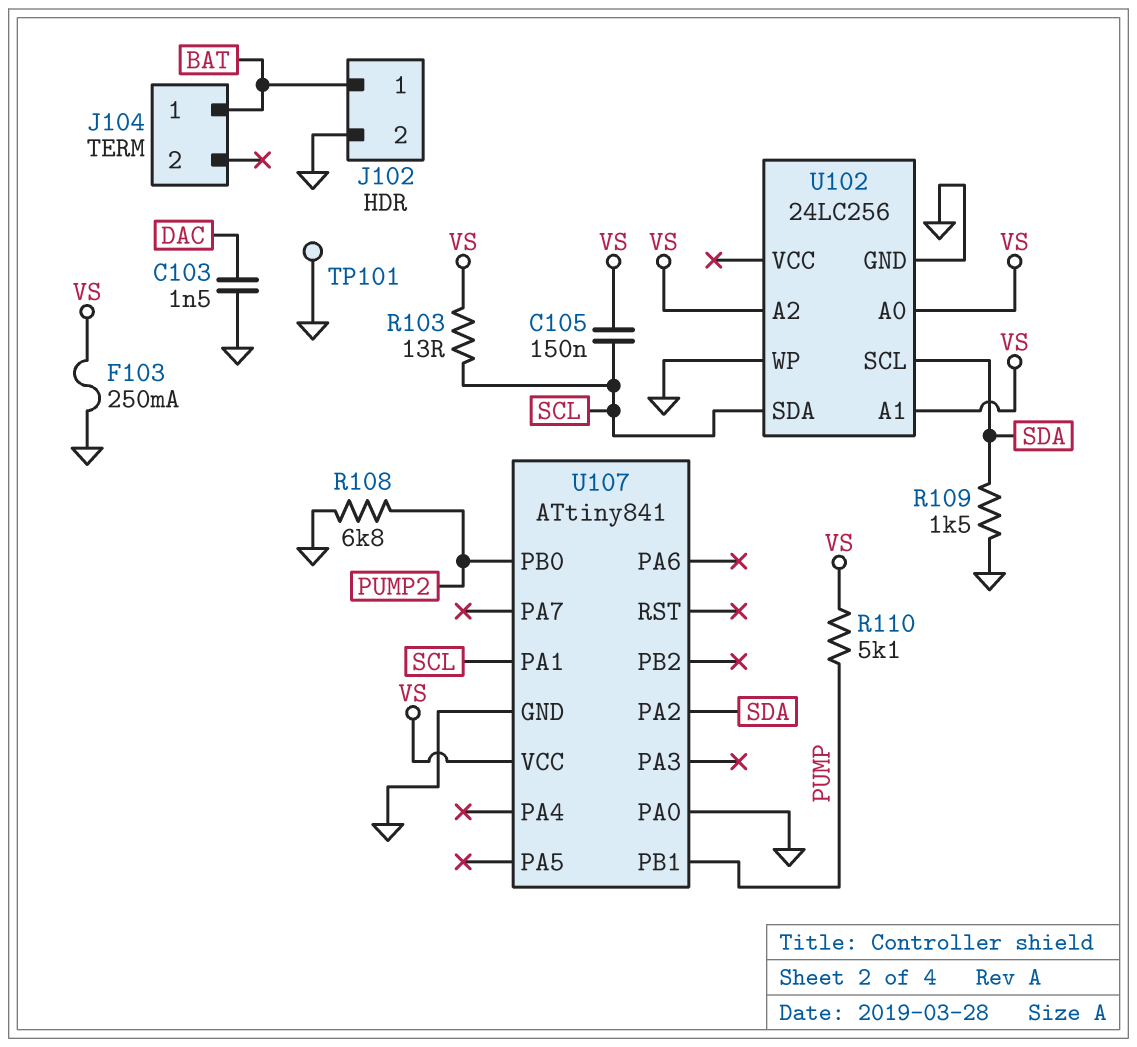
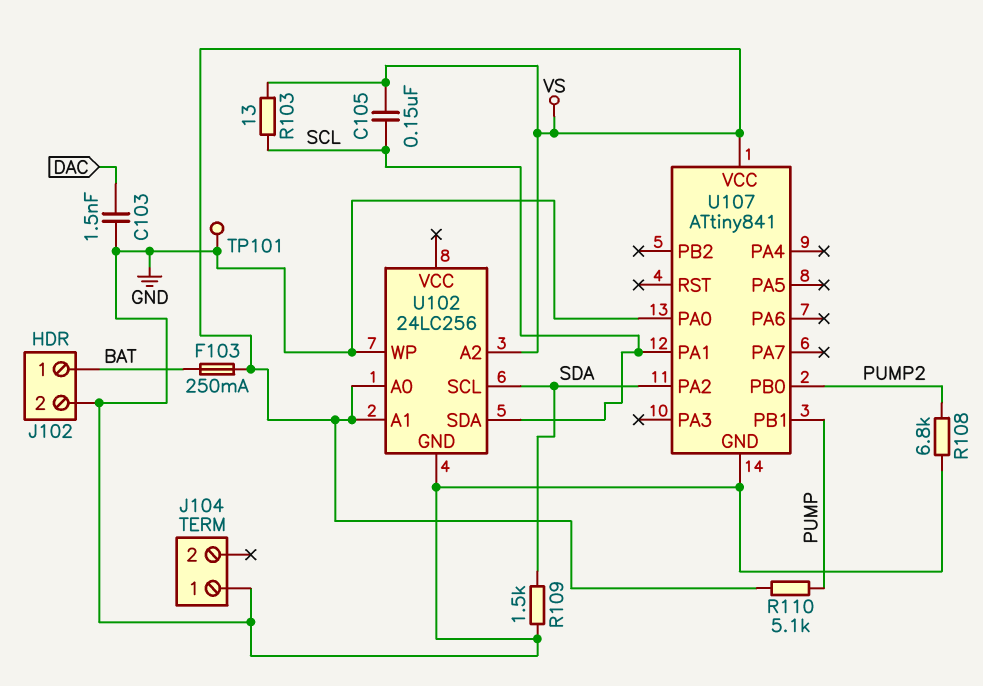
F103: 250mA (GND, VS) -> 250mA (BAT, VS)
J104 pin 1: BAT -> GND

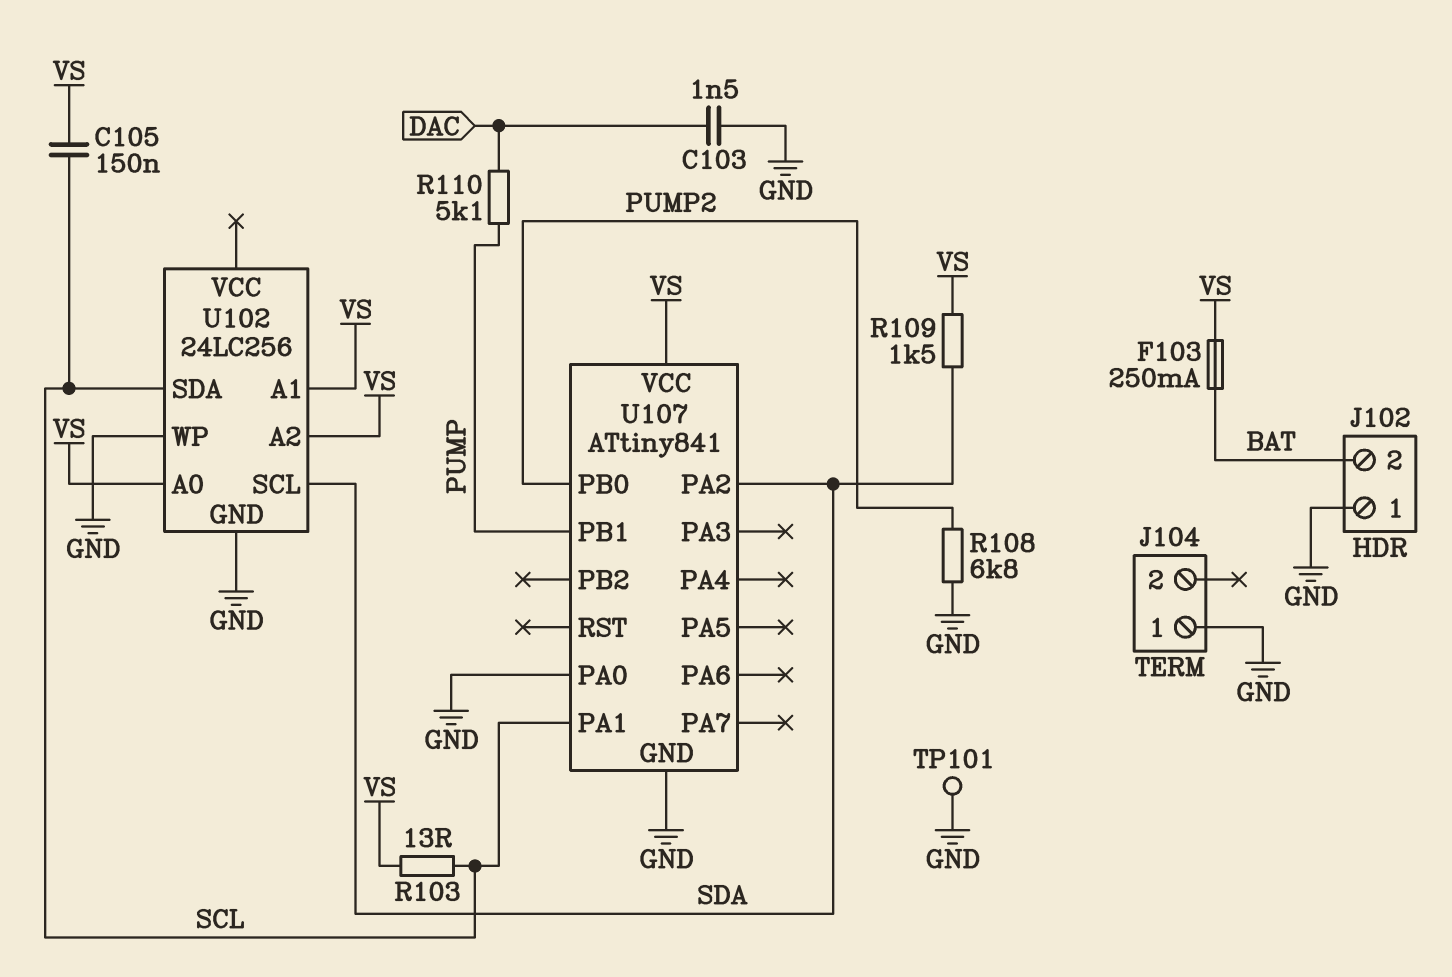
J102 pin 1: BAT -> GND
J102 pin 2: GND -> BAT
R109: 1.5k (GND, SDA) -> 1.5k (SDA, VS)
R110: 5.1k (PUMP, VS) -> 5.1k (DAC, PUMP)

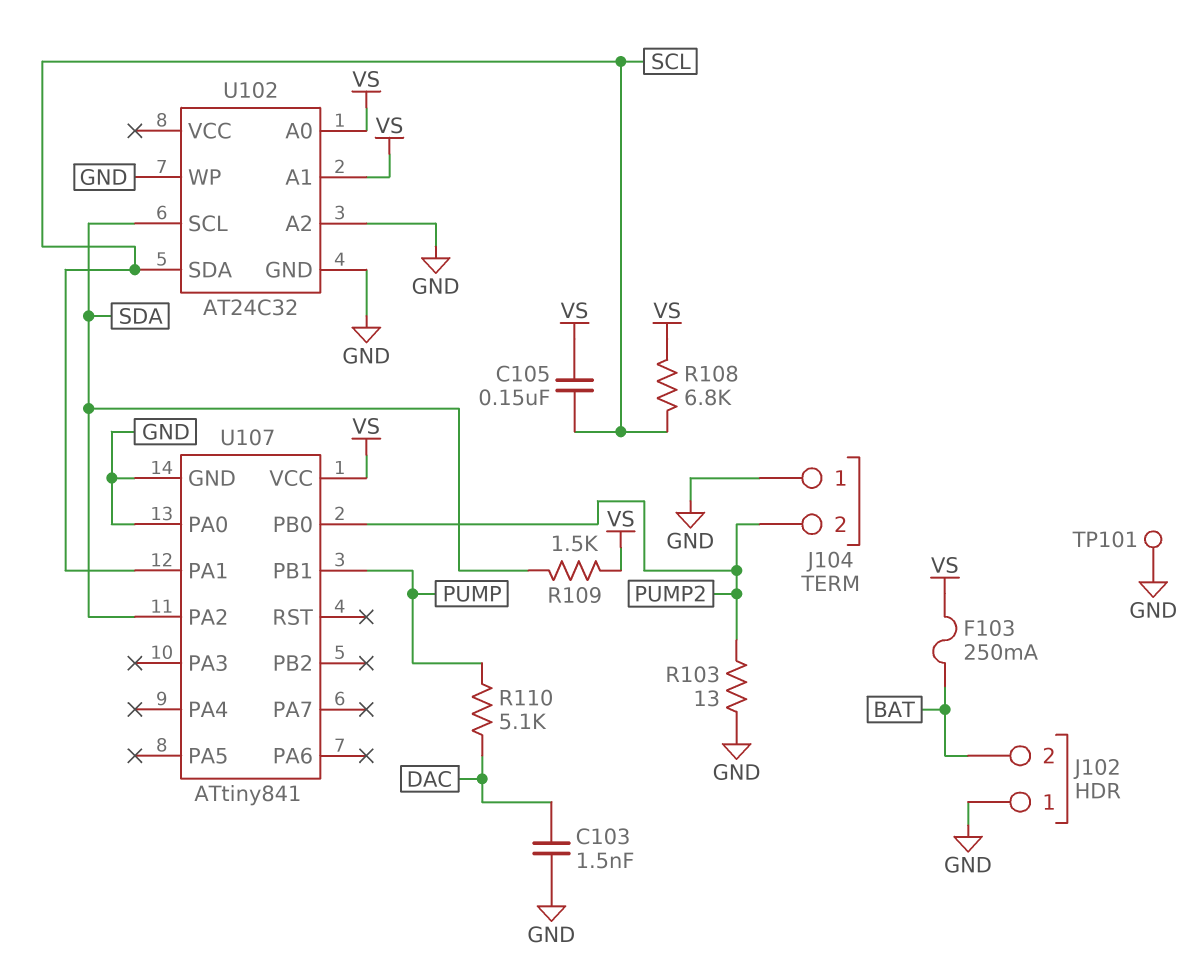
J104 pin 2: none -> PUMP2
R103: 13 (SCL, VS) -> 13 (GND, PUMP2)
R108: 6.8k (GND, PUMP2) -> 6.8k (SCL, VS)
U102: 24LC256 -> AT24C32
U102 pin A2: VS -> GND

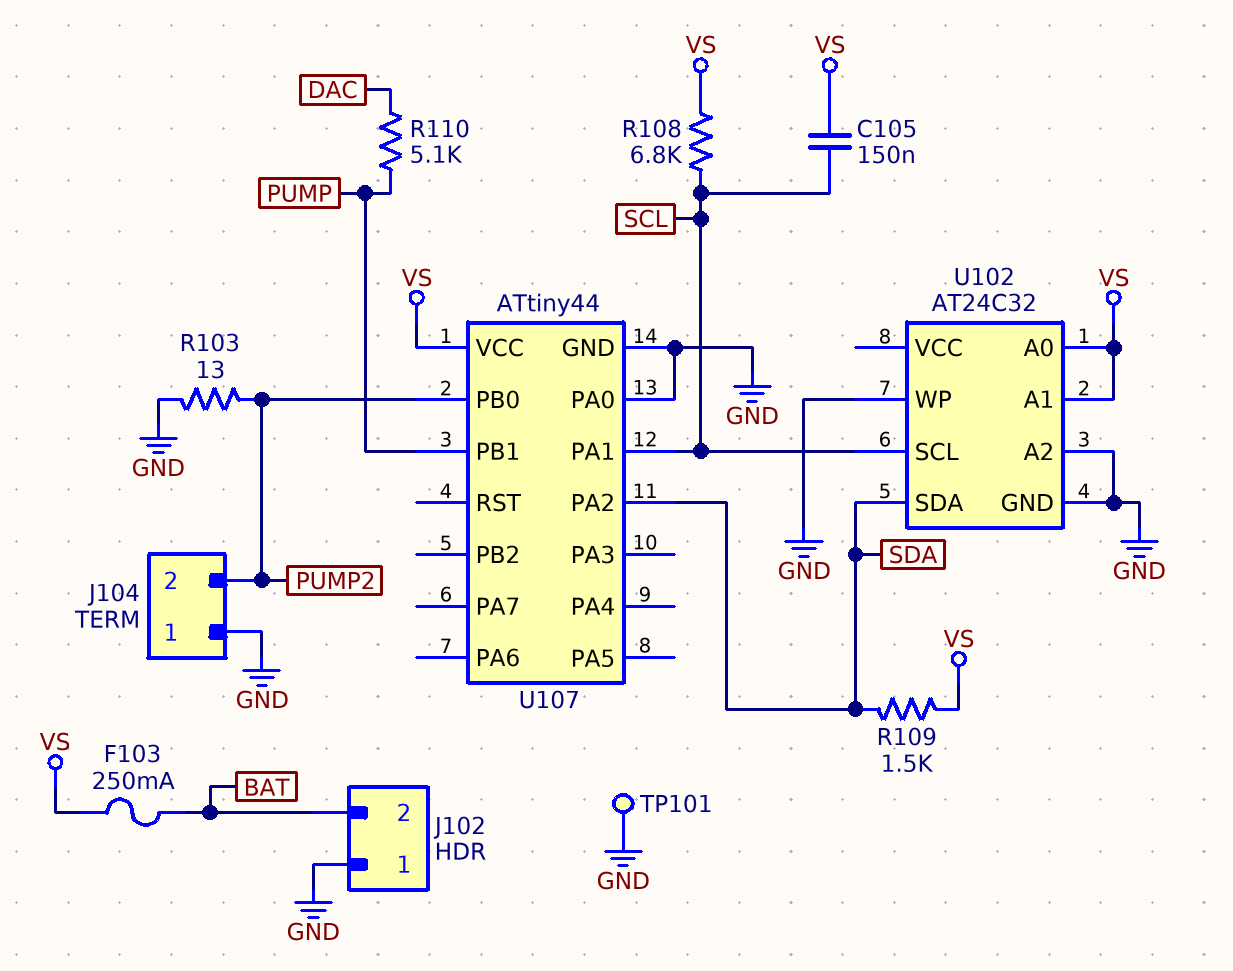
C103: 1.5nF (DAC, GND) -> none
U102 pin SCL: SDA -> SCL
U102 pin SDA: SCL -> SDA
U107: ATtiny841 -> ATtiny44

